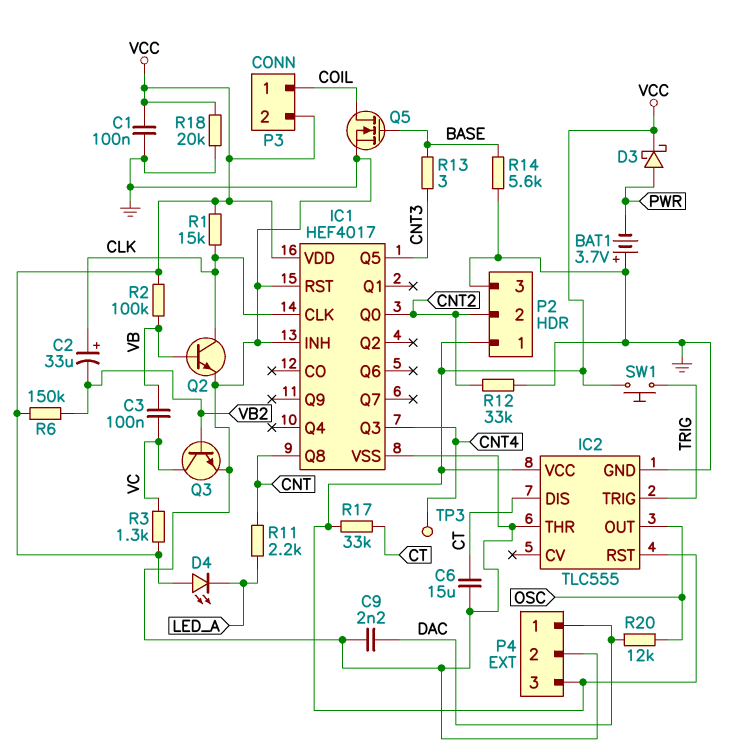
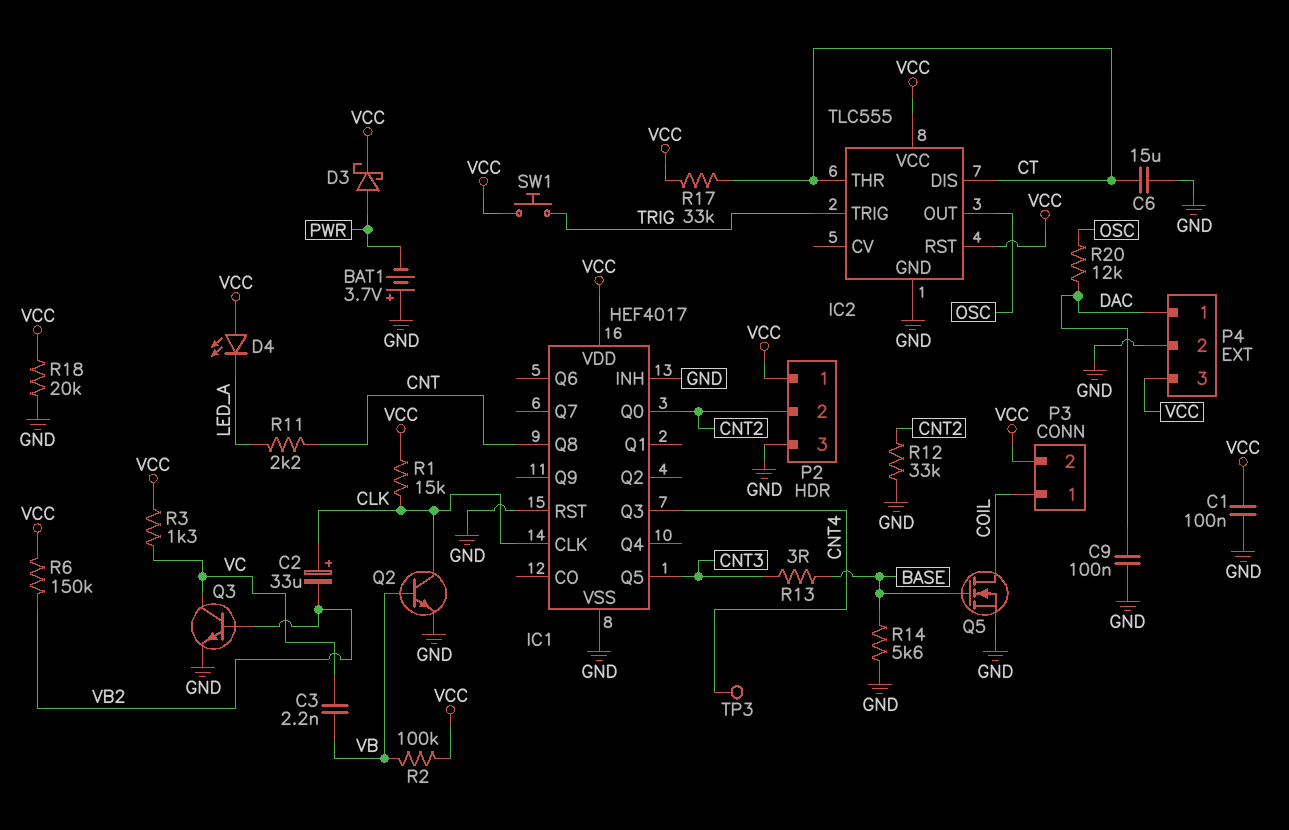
C3: 100nF (VB, VC) -> 2.2nF (VB, VC)
C9: 2.2nF (DAC, GND) -> 100nF (DAC, GND)
IC2 pin THR: GND -> CT

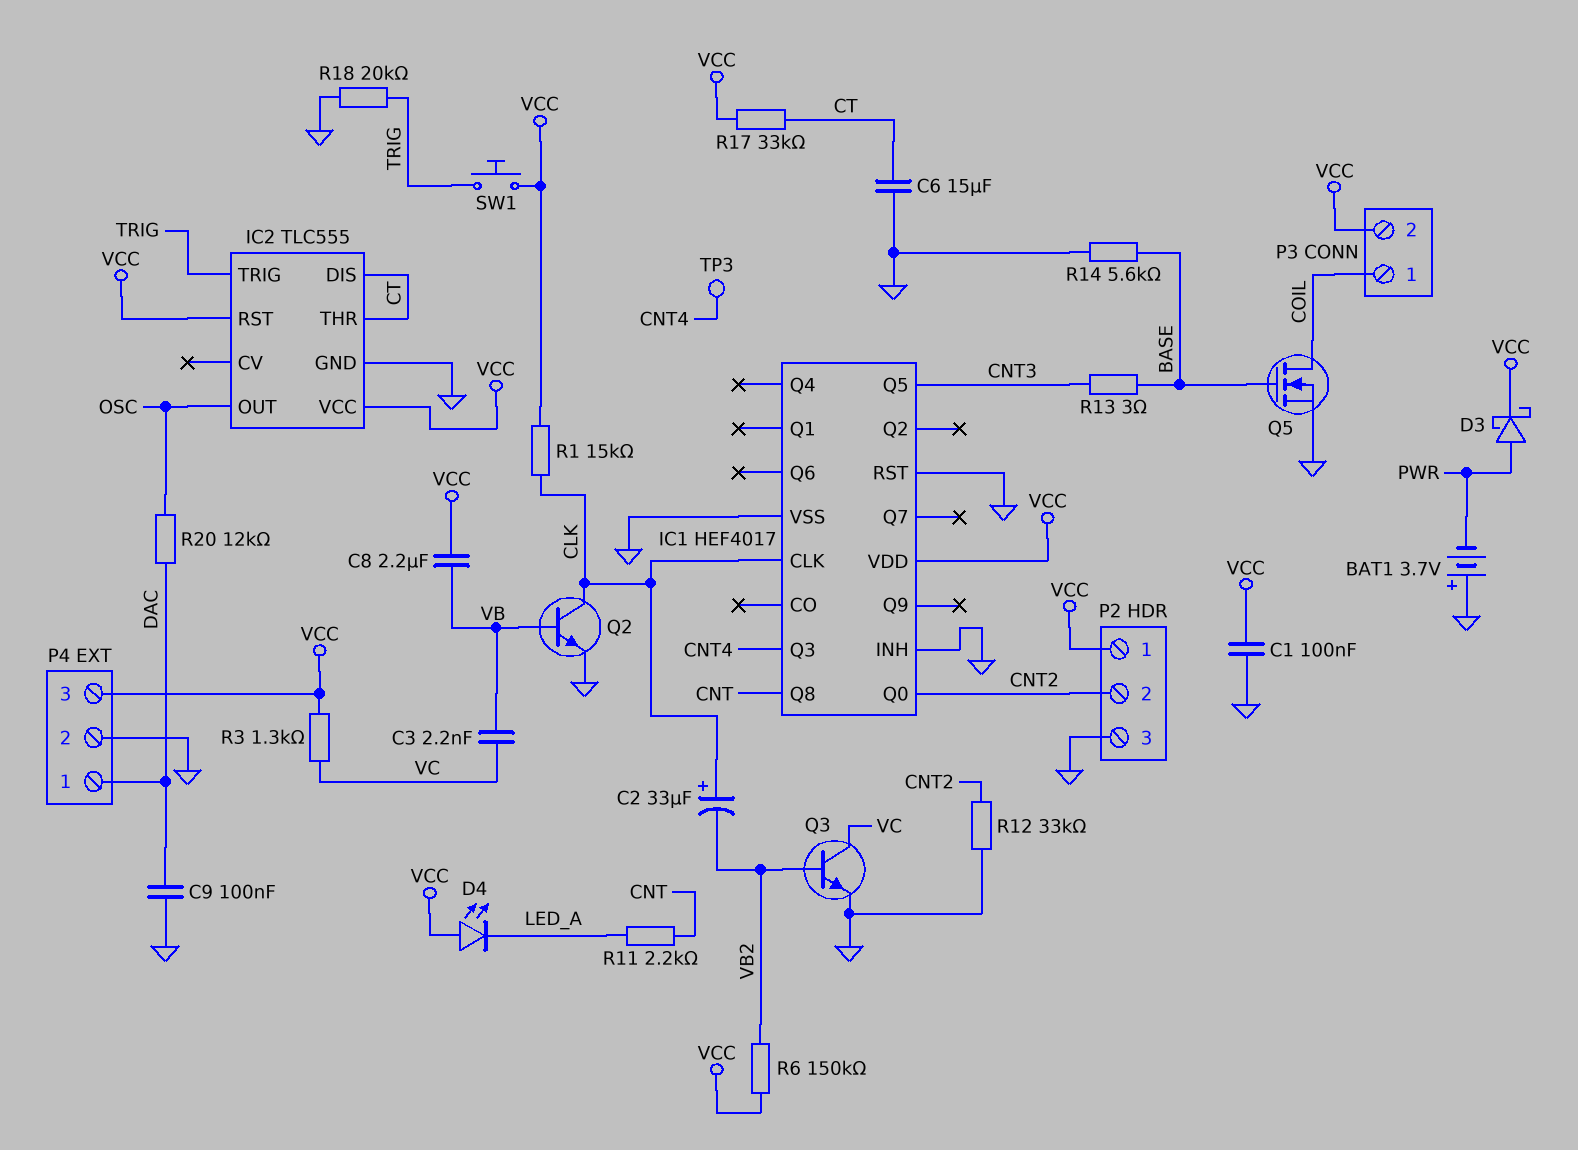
C8: none -> 2.2uF (VB, VCC)
R2: 100k (VB, VCC) -> none
R18: 20k (GND, VCC) -> 20k (GND, TRIG)

